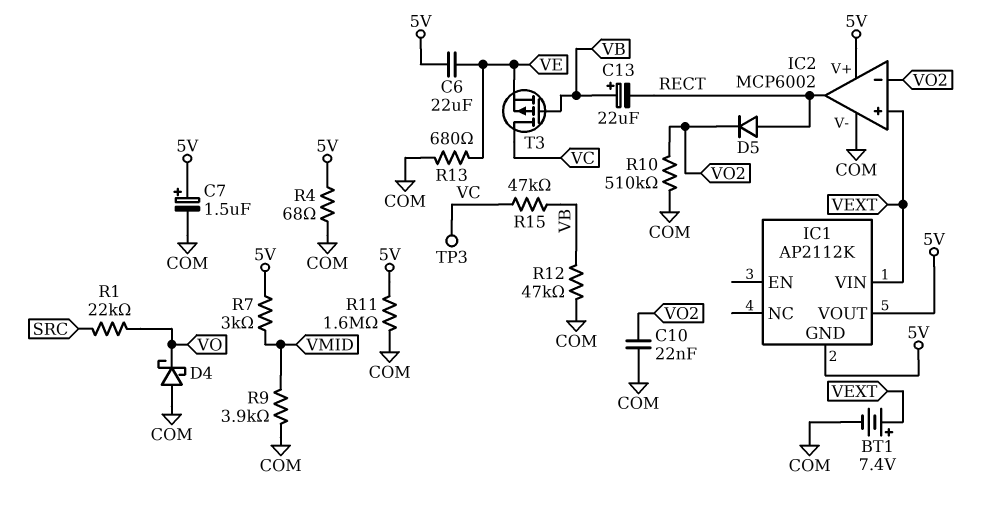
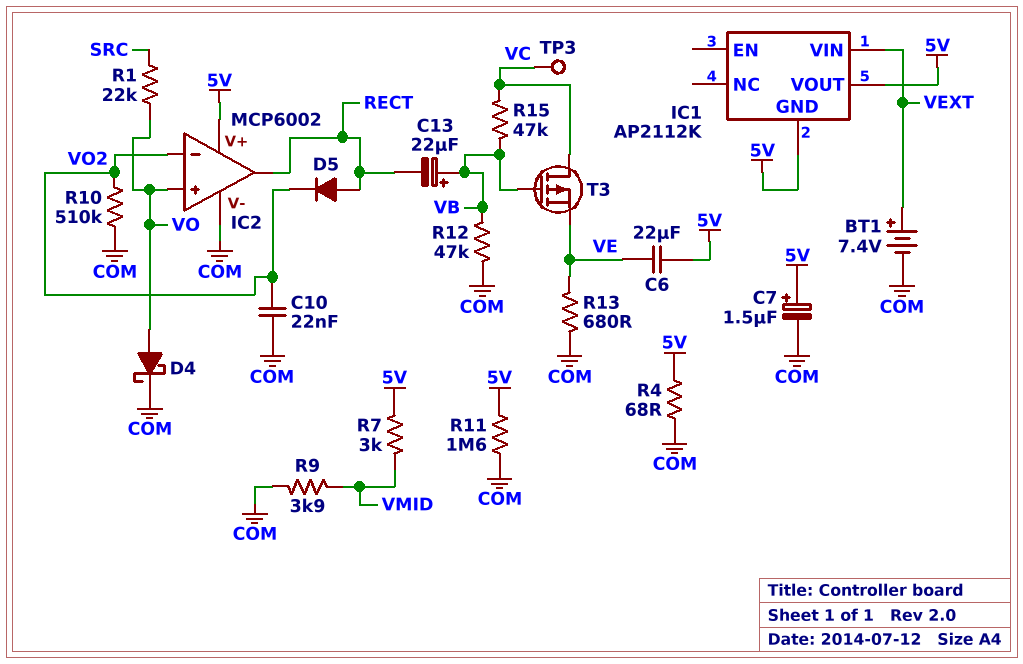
D4: schottky (A COM, K VO) -> schottky (A VO, K COM)
IC2 pin in+: VEXT -> VO

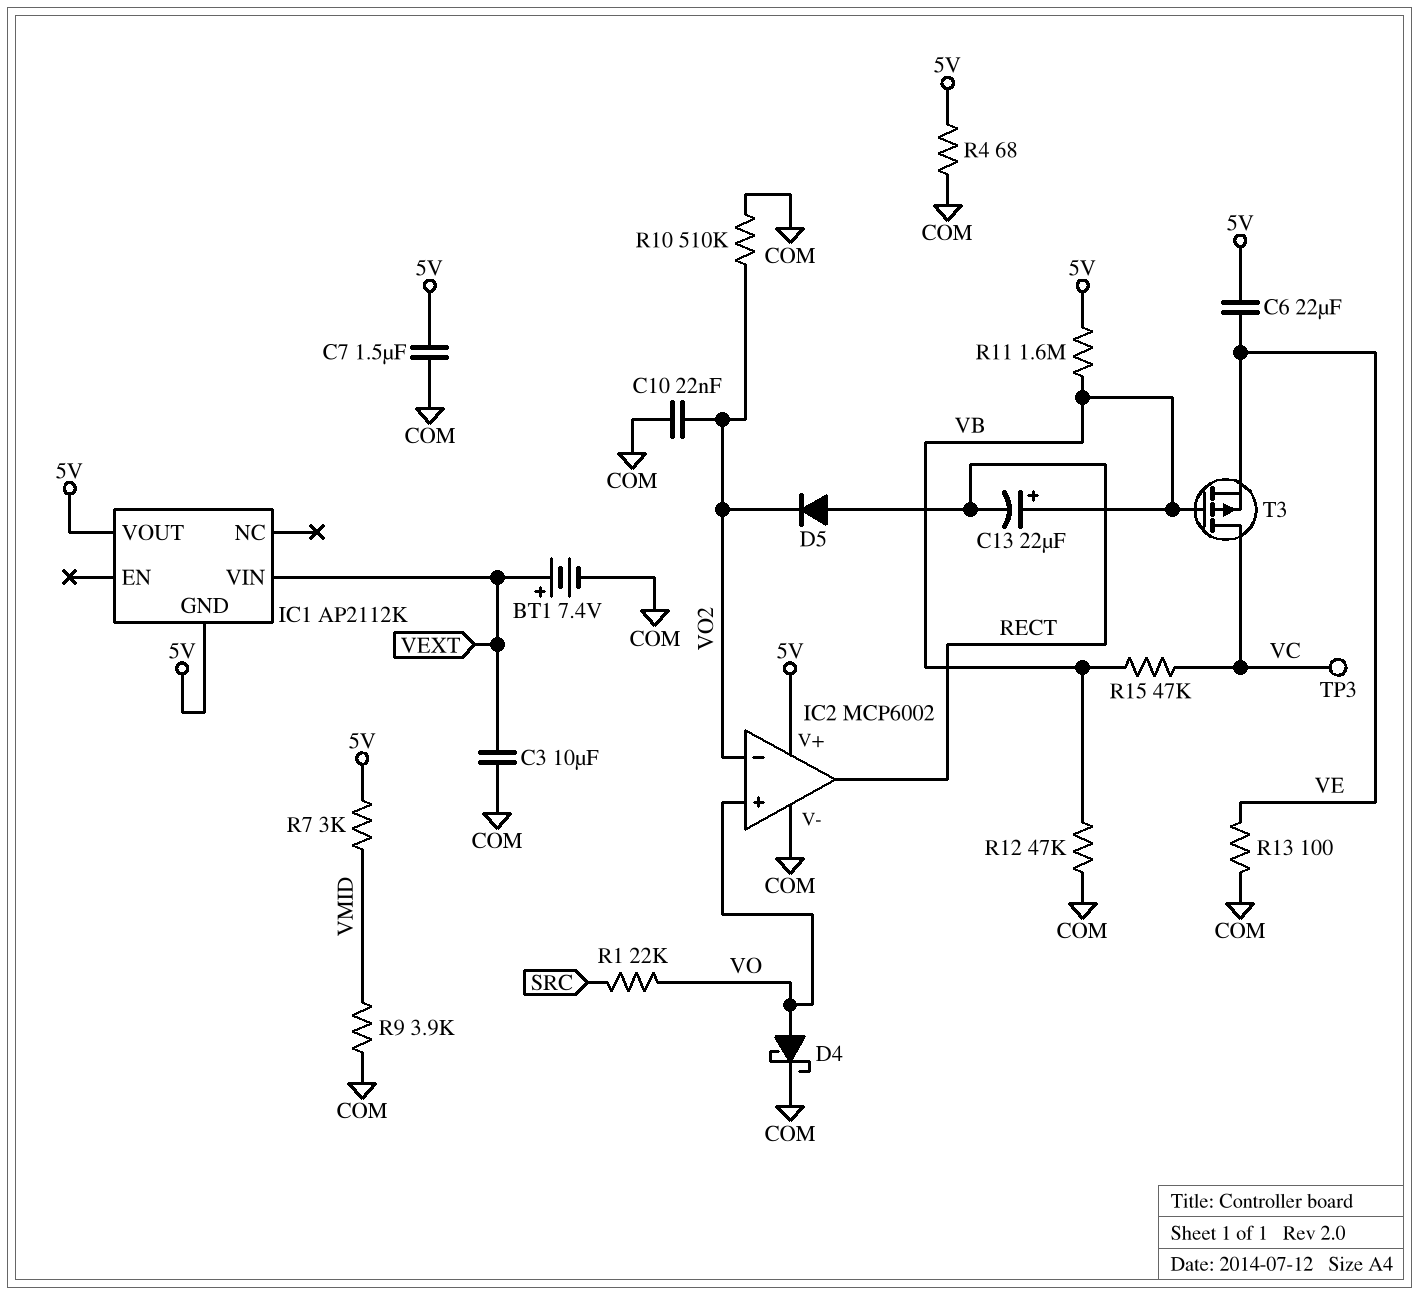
C3: none -> 10uF (COM, VEXT)
C7: 1.5uF (plus 5V, minus COM) -> 1.5uF (5V, COM)
R11: 1.6M (5V, COM) -> 1.6M (5V, VB)
R13: 680 (COM, VE) -> 100 (COM, VE)

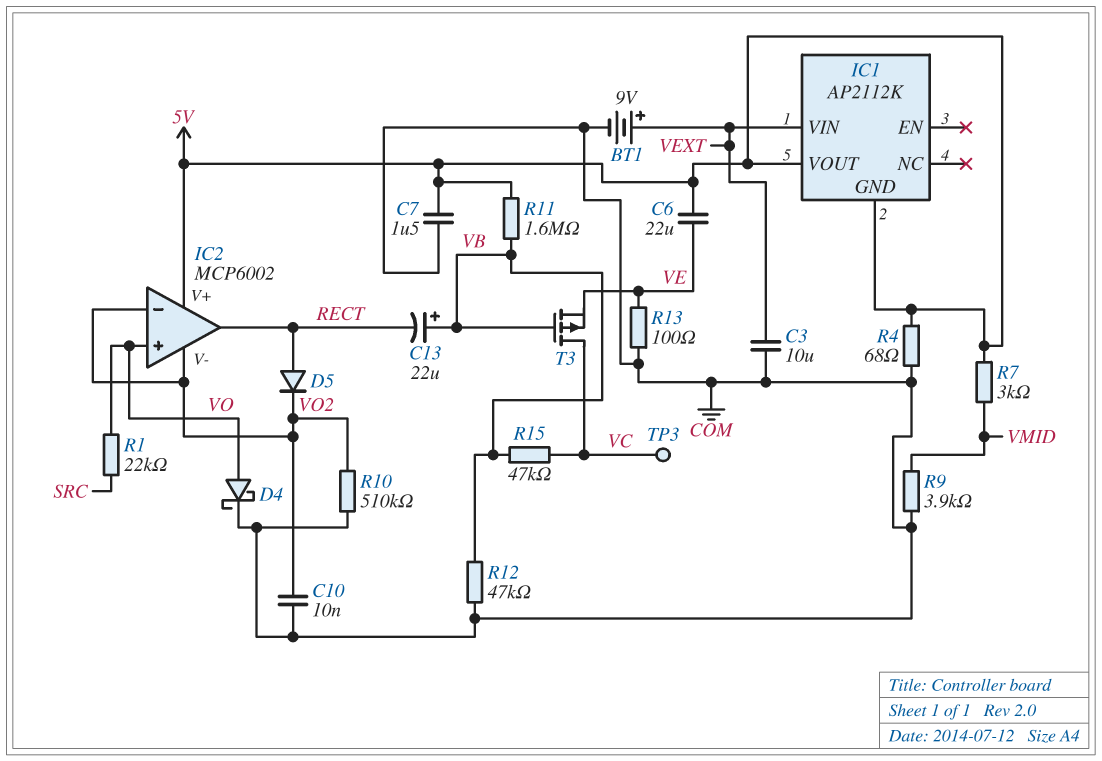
BT1: 7.4V (plus VEXT, minus COM) -> 9V (plus VEXT, minus COM)
C10: 22nF (COM, VO2) -> 10nF (COM, VO2)
IC2 pin V-: COM -> VO2

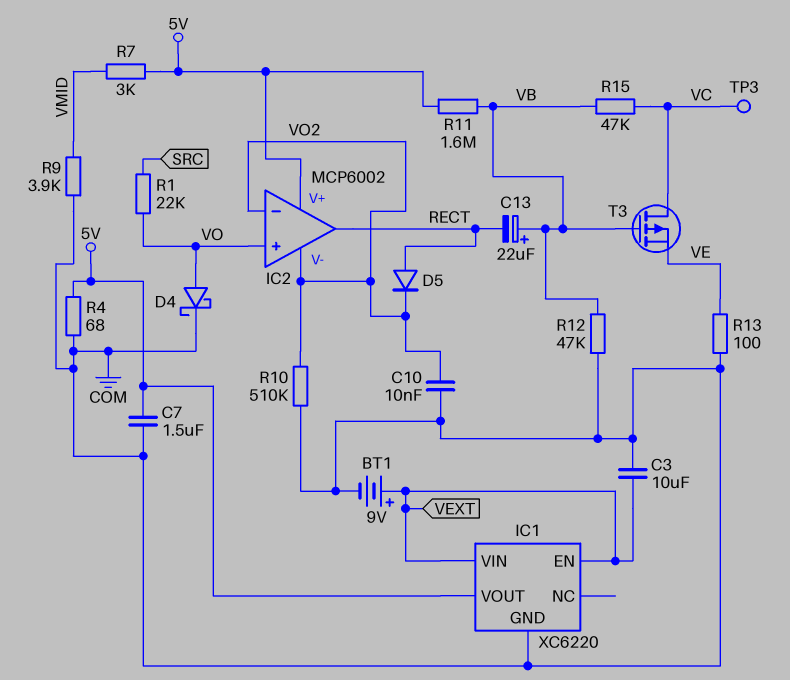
C6: 22uF (5V, VE) -> none
IC1: AP2112K -> XC6220
IC1 pin EN: none -> VEXT
IC1 pin GND: 5V -> COM

